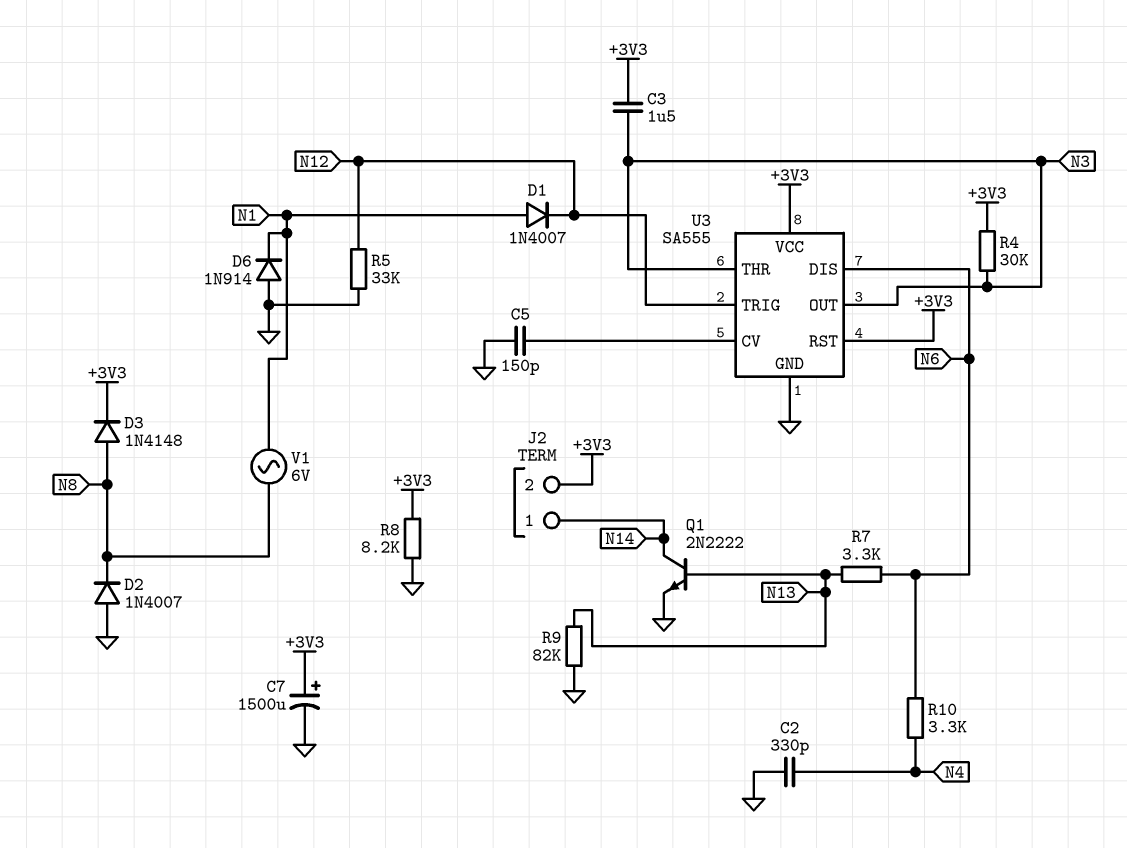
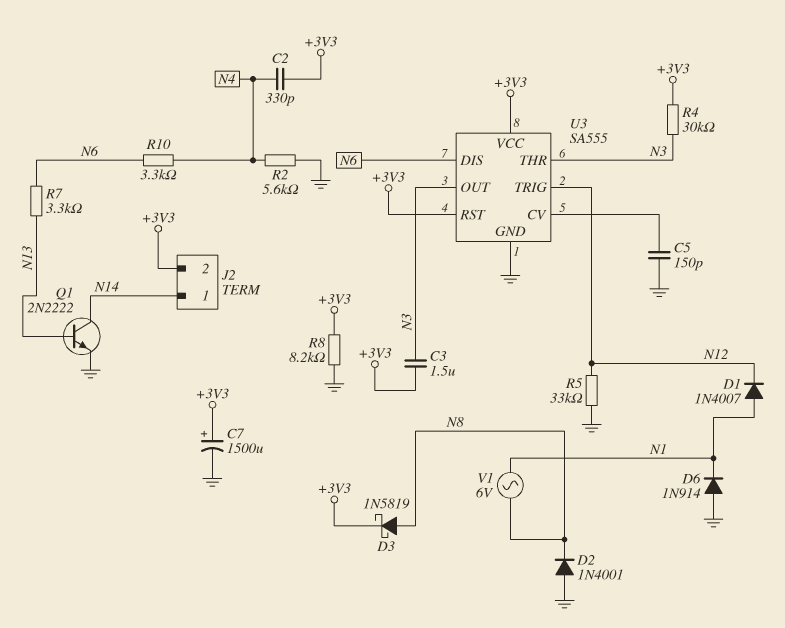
C2: 330pF (GND, N4) -> 330pF (+3V3, N4)
D2: diode 1N4007 (A GND, K N8) -> diode 1N4001 (A GND, K N8)
D3: diode 1N4148 (A N8, K +3V3) -> schottky 1N5819 (A N8, K +3V3)
R2: none -> 5.6k (GND, N4)
R9: 82k (GND, N13) -> none

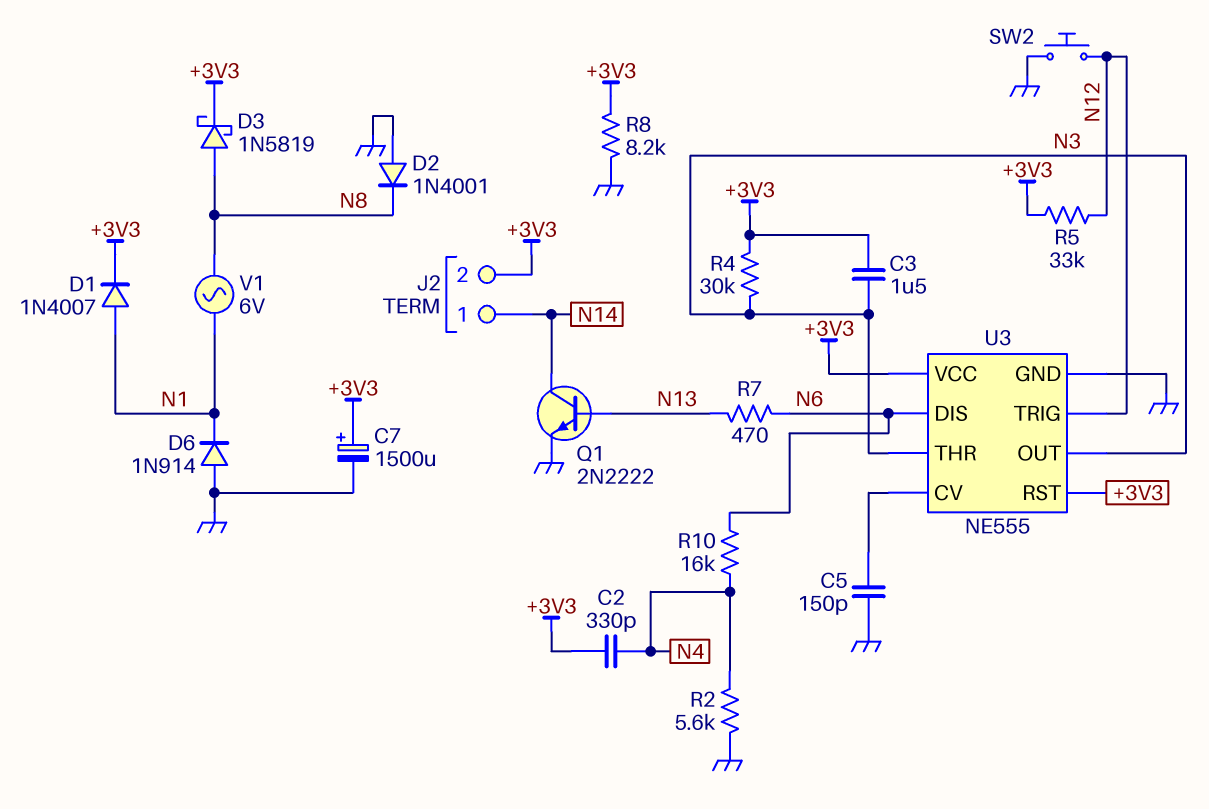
D1: diode 1N4007 (A N1, K N12) -> diode 1N4007 (A N1, K +3V3)
R5: 33k (GND, N12) -> 33k (+3V3, N12)
R7: 3.3k (N6, N13) -> 470 (N6, N13)
R10: 3.3k (N4, N6) -> 16k (N4, N6)
SW2: none -> button (GND, N12)
U3: SA555 -> NE555

